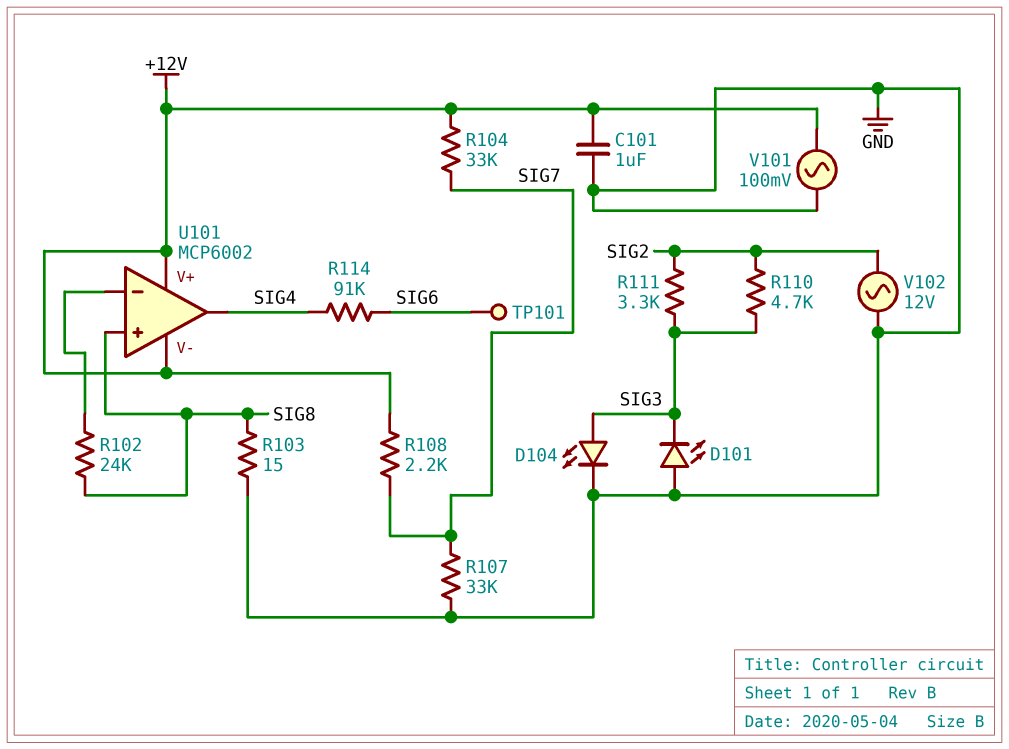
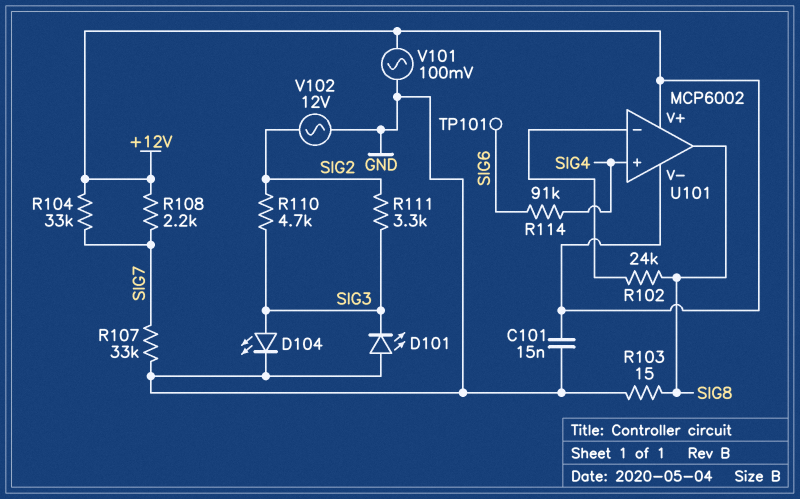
C101: 1uF (+12V, GND) -> 15nF (+12V, GND)
U101 pin in+: SIG8 -> SIG4
U101 pin out: SIG4 -> SIG8

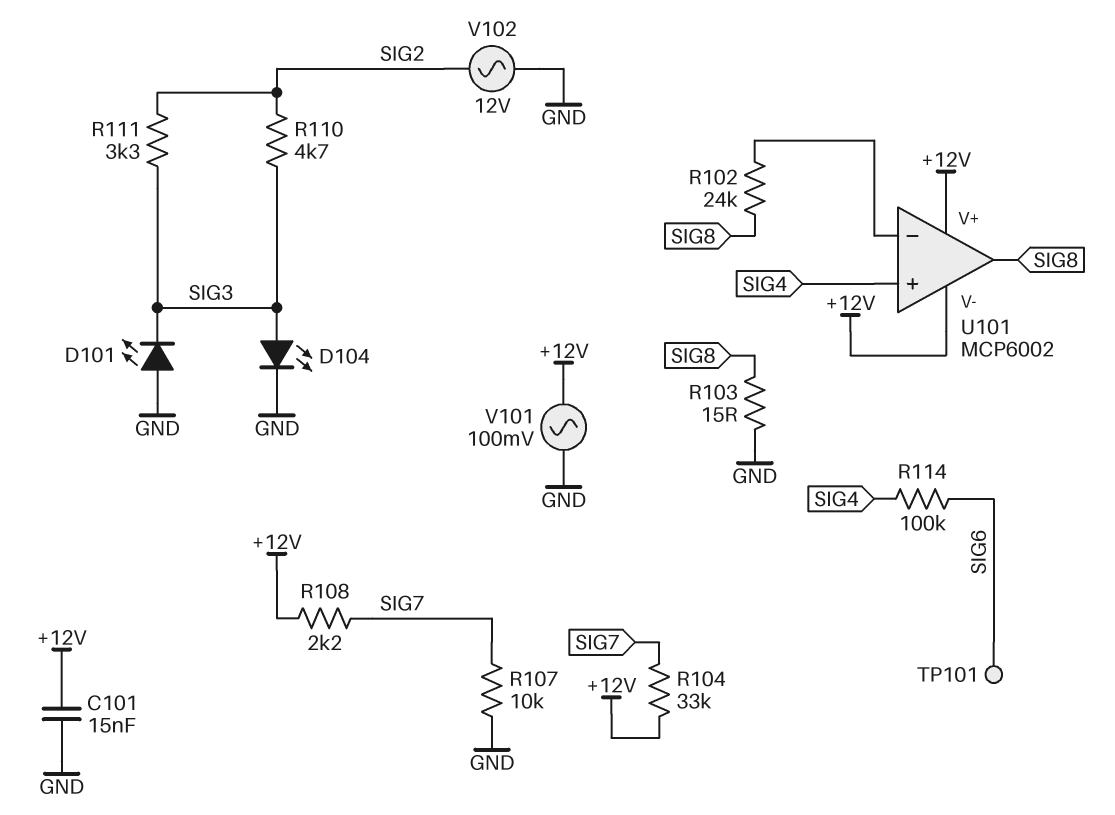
R107: 33k (GND, SIG7) -> 10k (GND, SIG7)
R114: 91k (SIG4, SIG6) -> 100k (SIG4, SIG6)

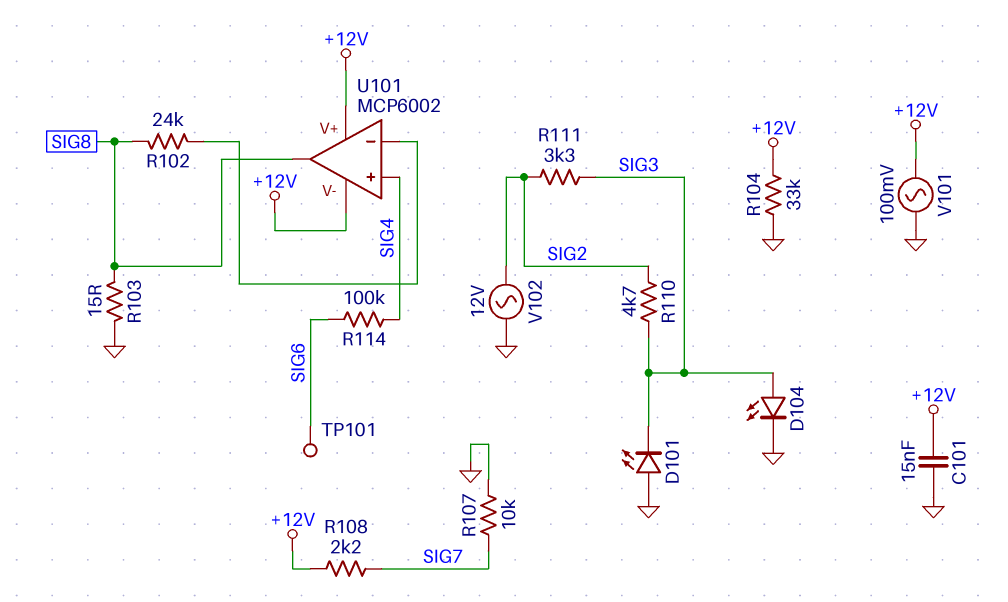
R104: 33k (+12V, SIG7) -> 33k (+12V, GND)

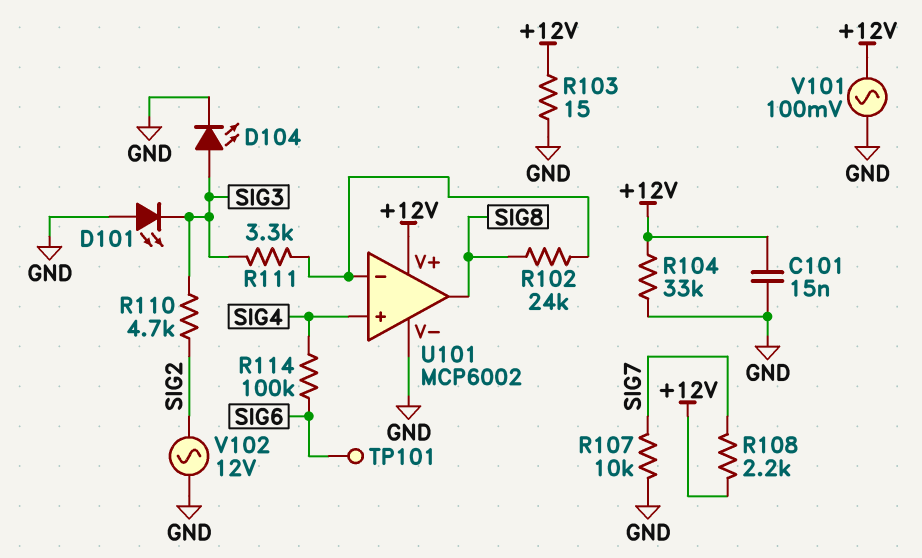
R103: 15 (GND, SIG8) -> 15 (+12V, GND)
R111: 3.3k (SIG2, SIG3) -> 3.3k (SIG3, U101/in-)
U101 pin V-: +12V -> GND

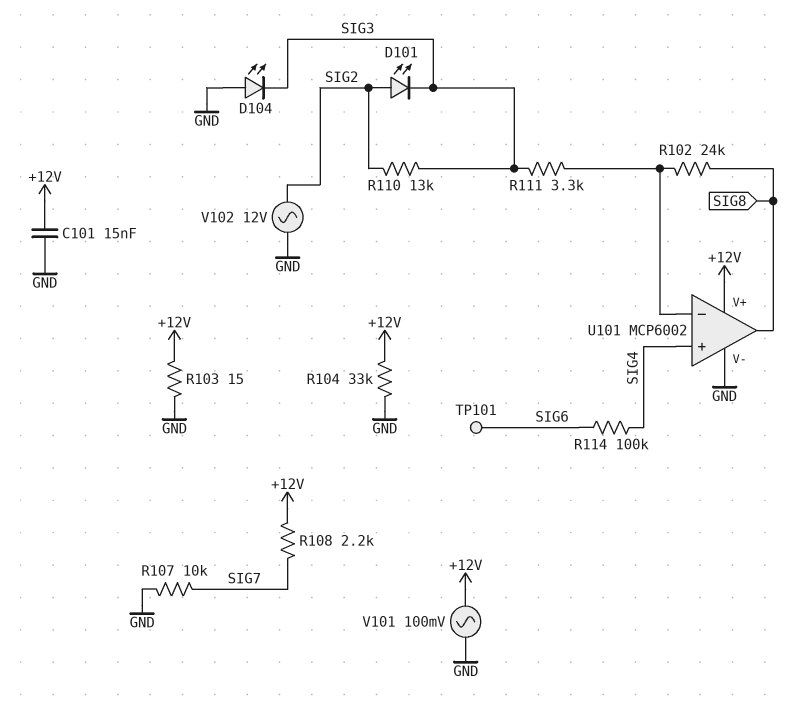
D101: LED (A GND, K SIG3) -> LED (A SIG2, K SIG3)
D104: LED (A SIG3, K GND) -> LED (A GND, K SIG3)
R110: 4.7k (SIG2, SIG3) -> 13k (SIG2, SIG3)

